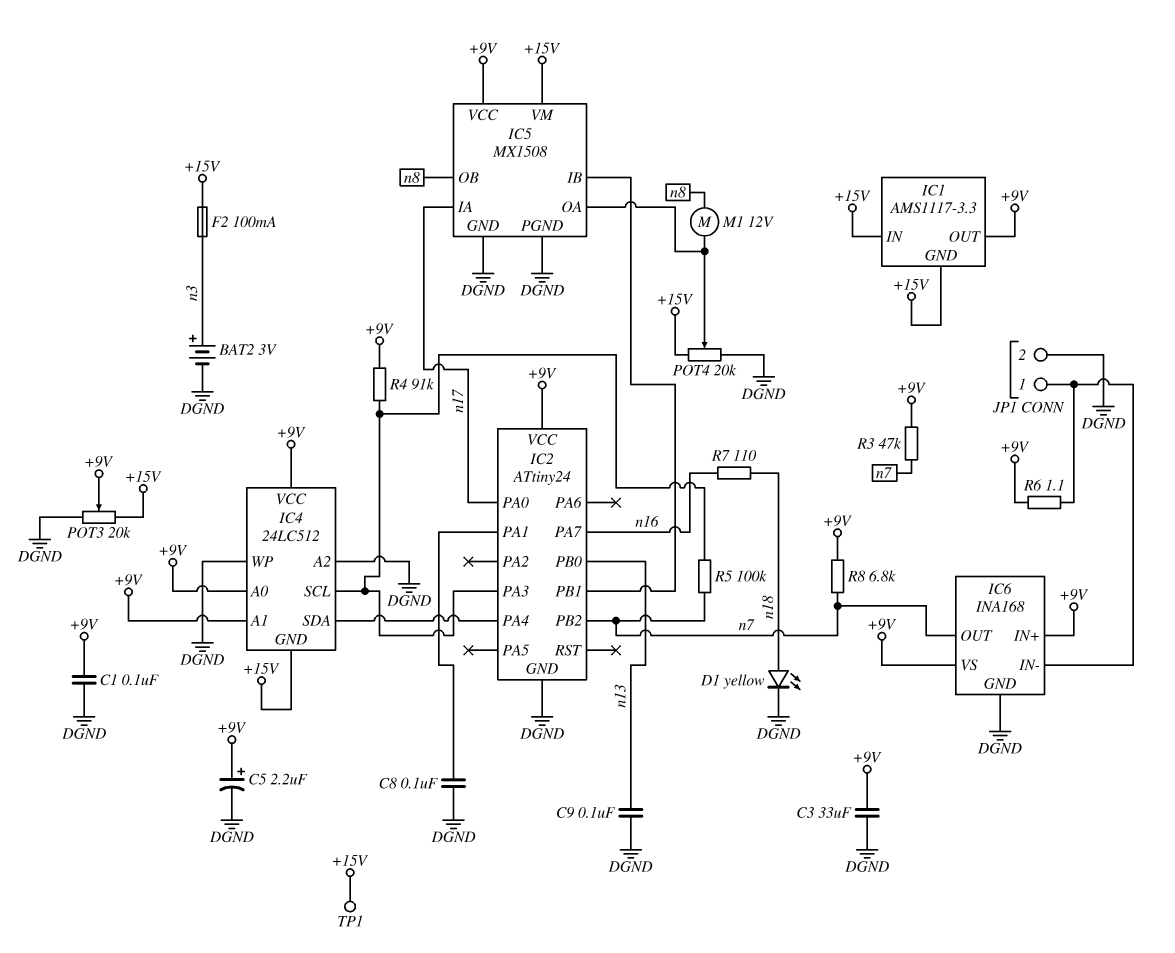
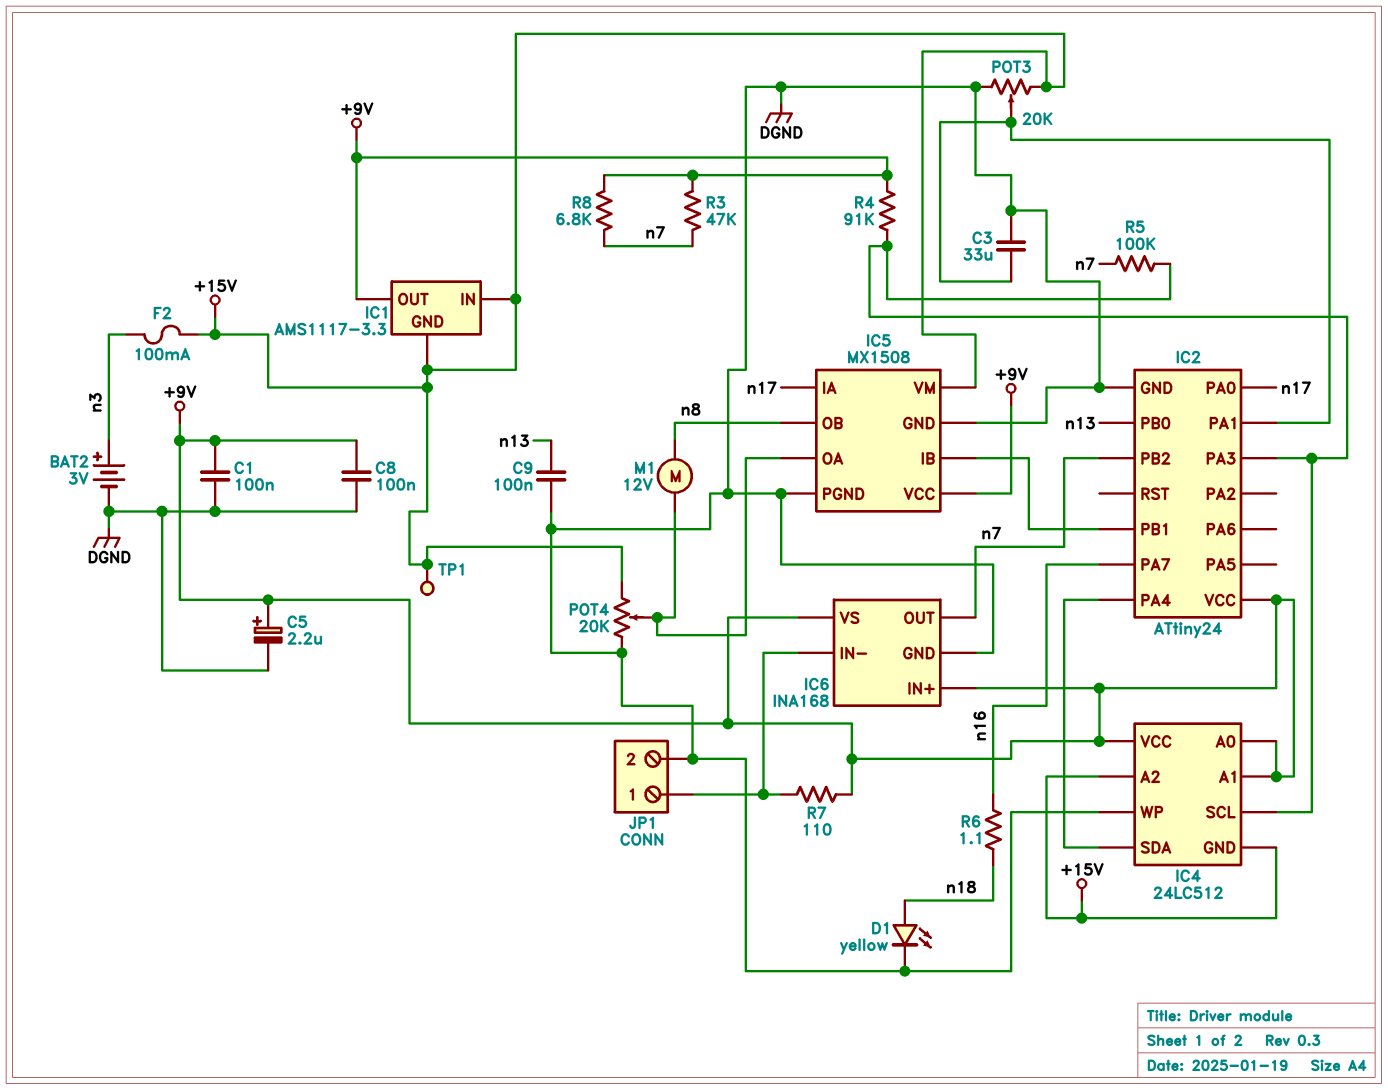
C3: 33uF (+9V, DGND) -> 33uF (DGND, IC2/PA1)
C8: 100nF (DGND, IC2/PA1) -> 100nF (+9V, DGND)
IC4 pin A2: DGND -> +15V
POT3: 20k (+15V, DGND, wiper +9V) -> 20k (+15V, DGND, wiper IC2/PA1)
R6: 1.1 (+9V, IC6/IN-) -> 1.1 (n16, n18)
R7: 110 (n16, n18) -> 110 (+9V, IC6/IN-)

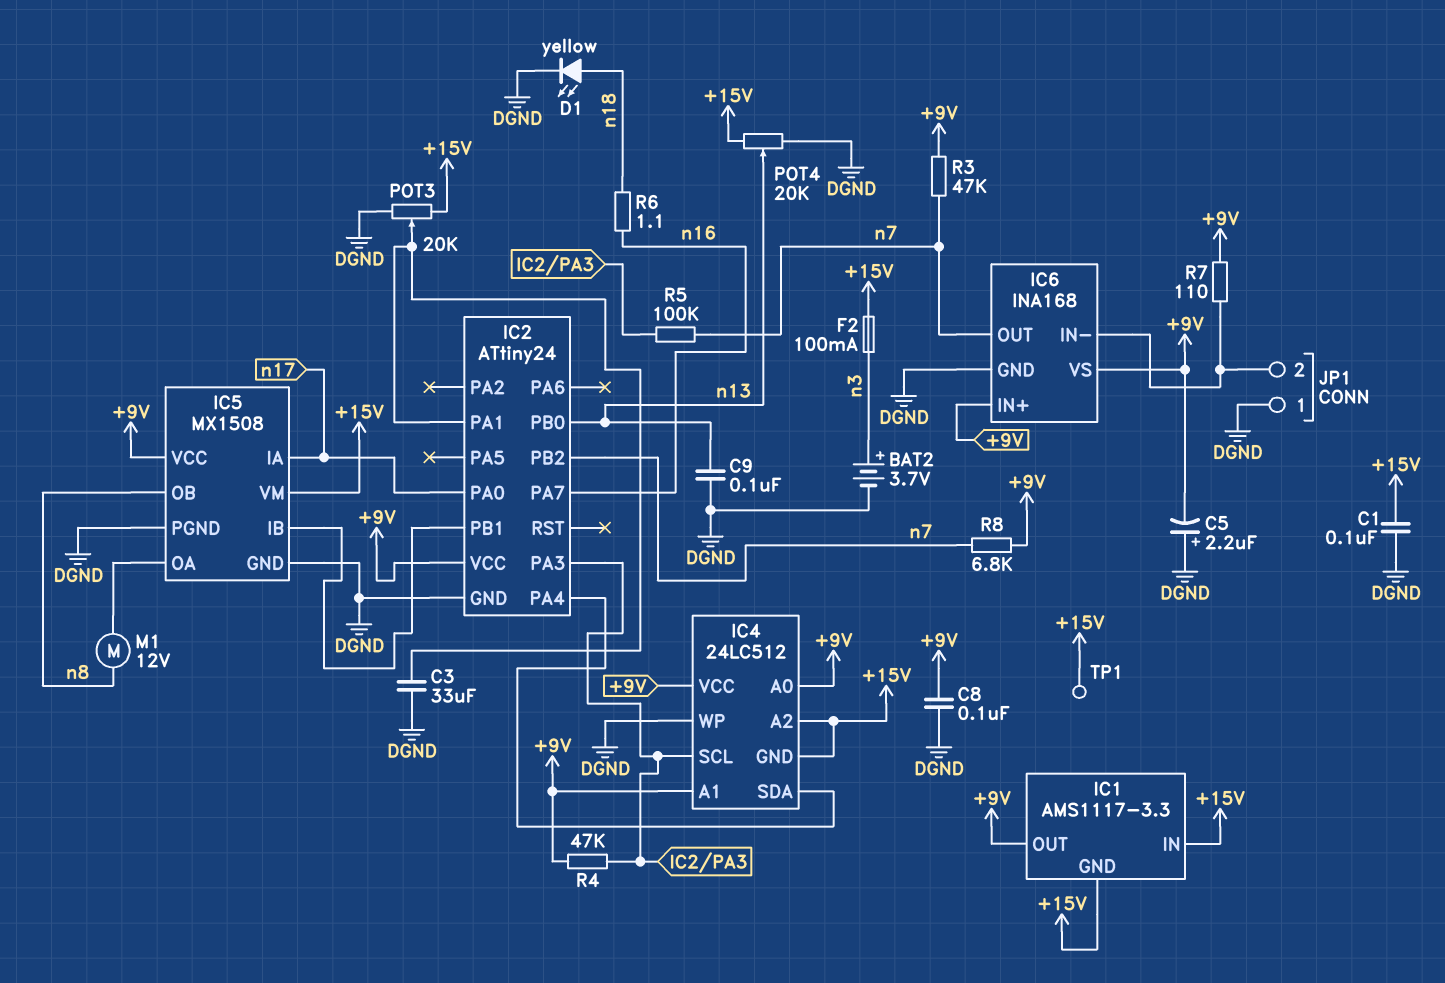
BAT2: 3V (plus n3, minus DGND) -> 3.7V (plus n3, minus DGND)
C1: 100nF (+9V, DGND) -> 100nF (+15V, DGND)
C5: 2.2uF (plus +9V, minus DGND) -> 2.2uF (plus DGND, minus +9V)
JP1 pin 1: IC6/IN- -> DGND
JP1 pin 2: DGND -> IC6/IN-
POT4: 20k (+15V, DGND, wiper IC5/OA) -> 20k (+15V, DGND, wiper n13)
R4: 91k (+9V, IC2/PA3) -> 47k (+9V, IC2/PA3)

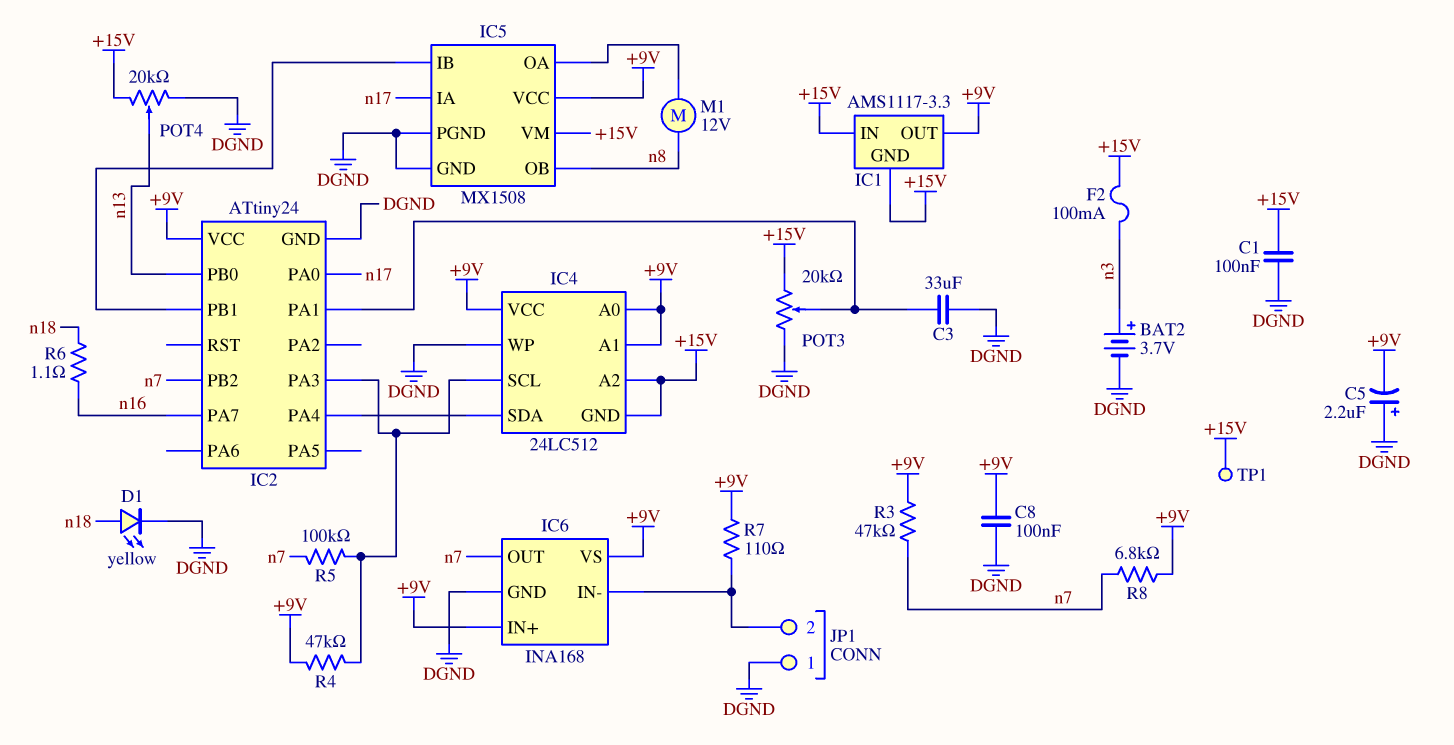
C9: 100nF (DGND, n13) -> none

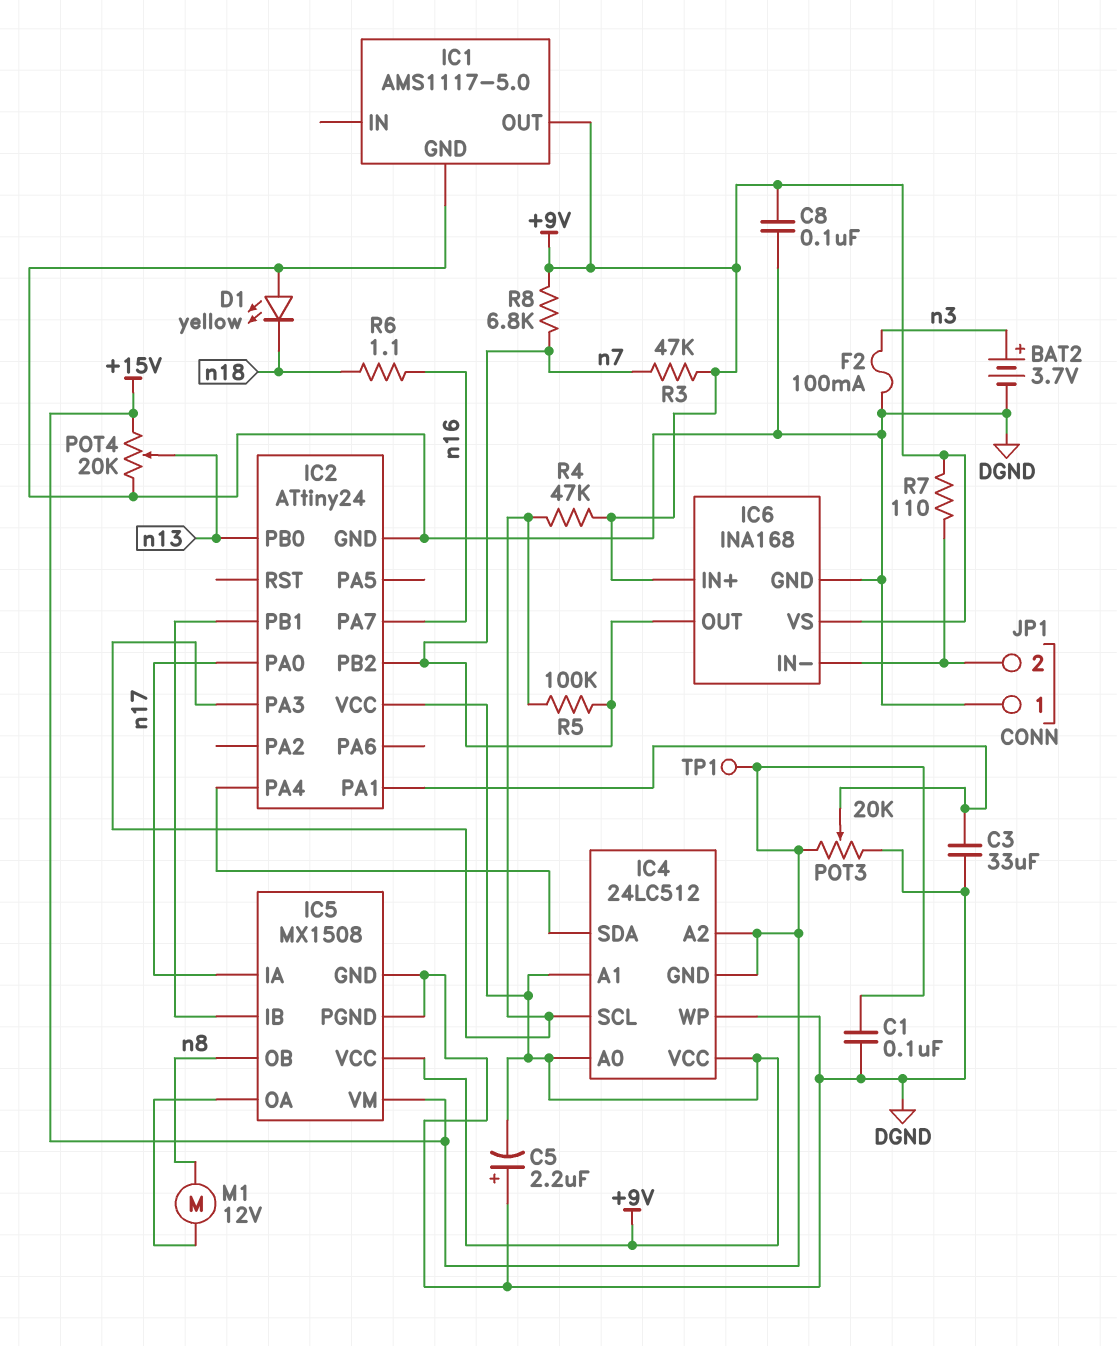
D1: LED yellow (A n18, K DGND) -> LED yellow (A DGND, K n18)
F2: 100mA (+15V, n3) -> 100mA (DGND, n3)
IC1: AMS1117-3.3 -> AMS1117-5.0
IC1 pin GND: +15V -> DGND
IC1 pin IN: +15V -> none

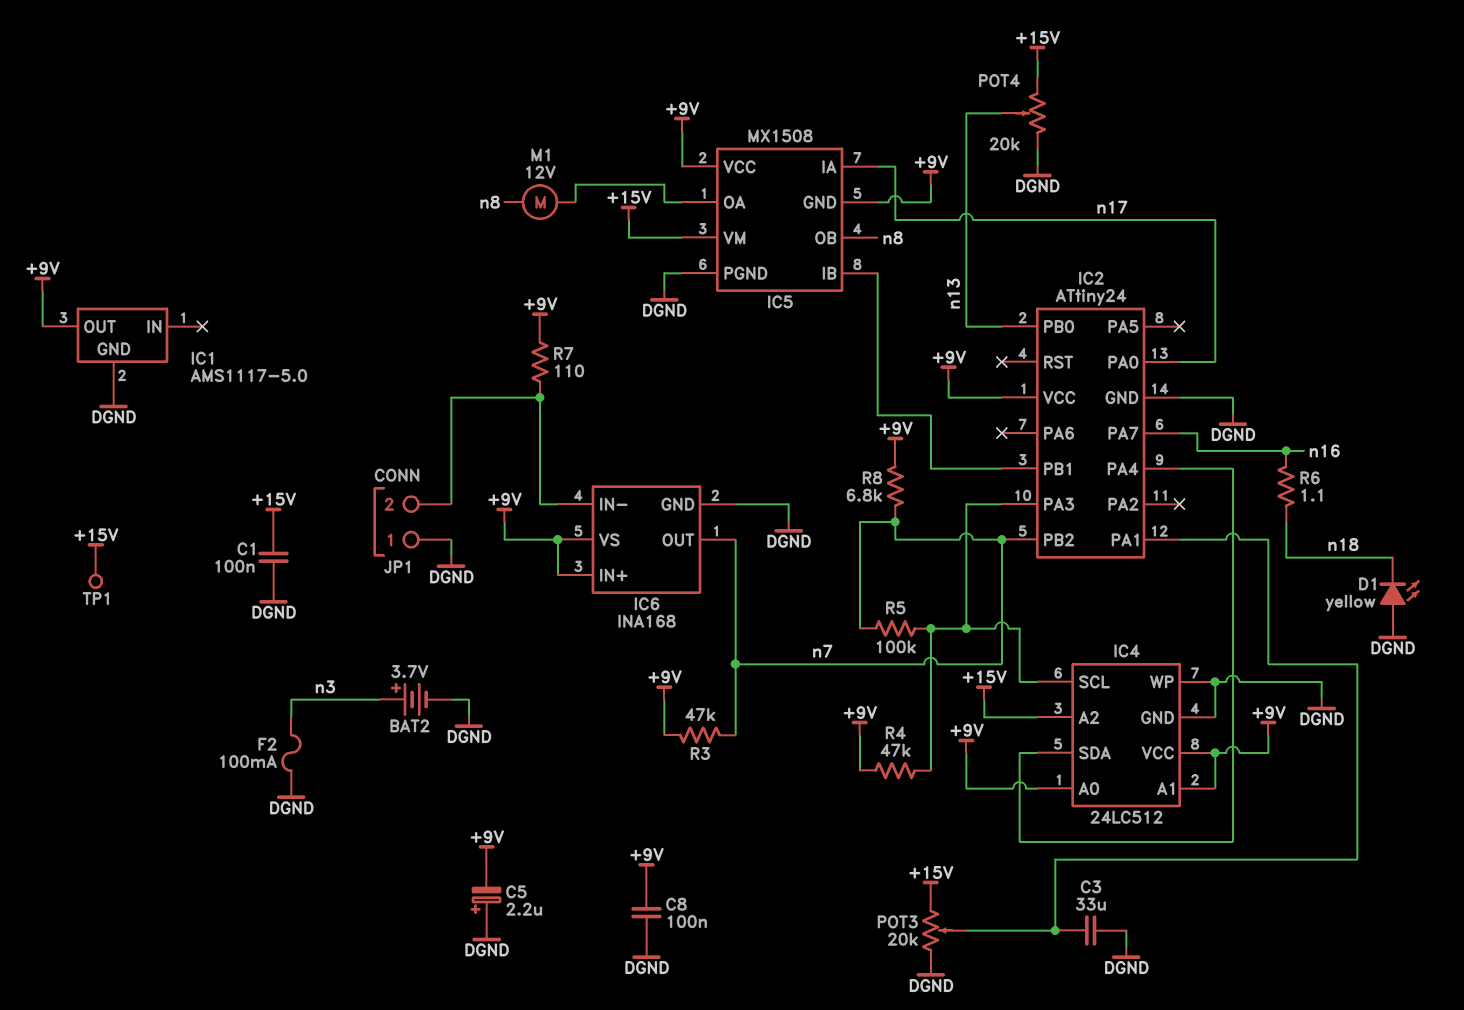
IC4 pin GND: +15V -> DGND
IC5 pin GND: DGND -> +9V

